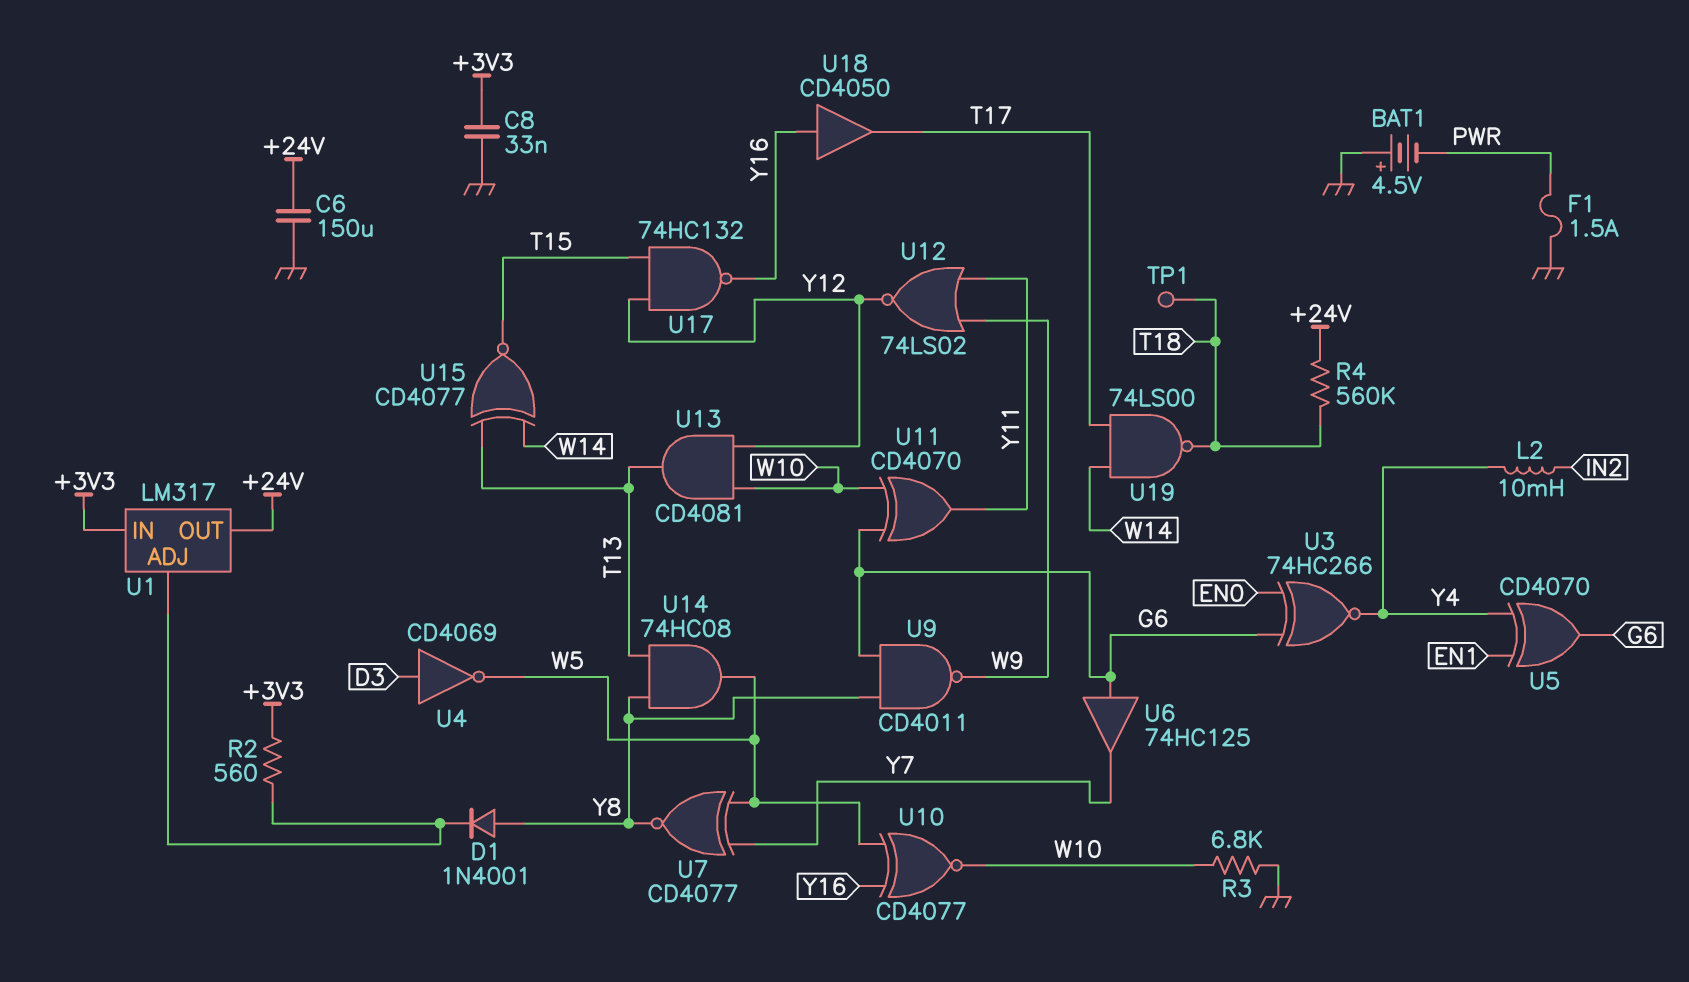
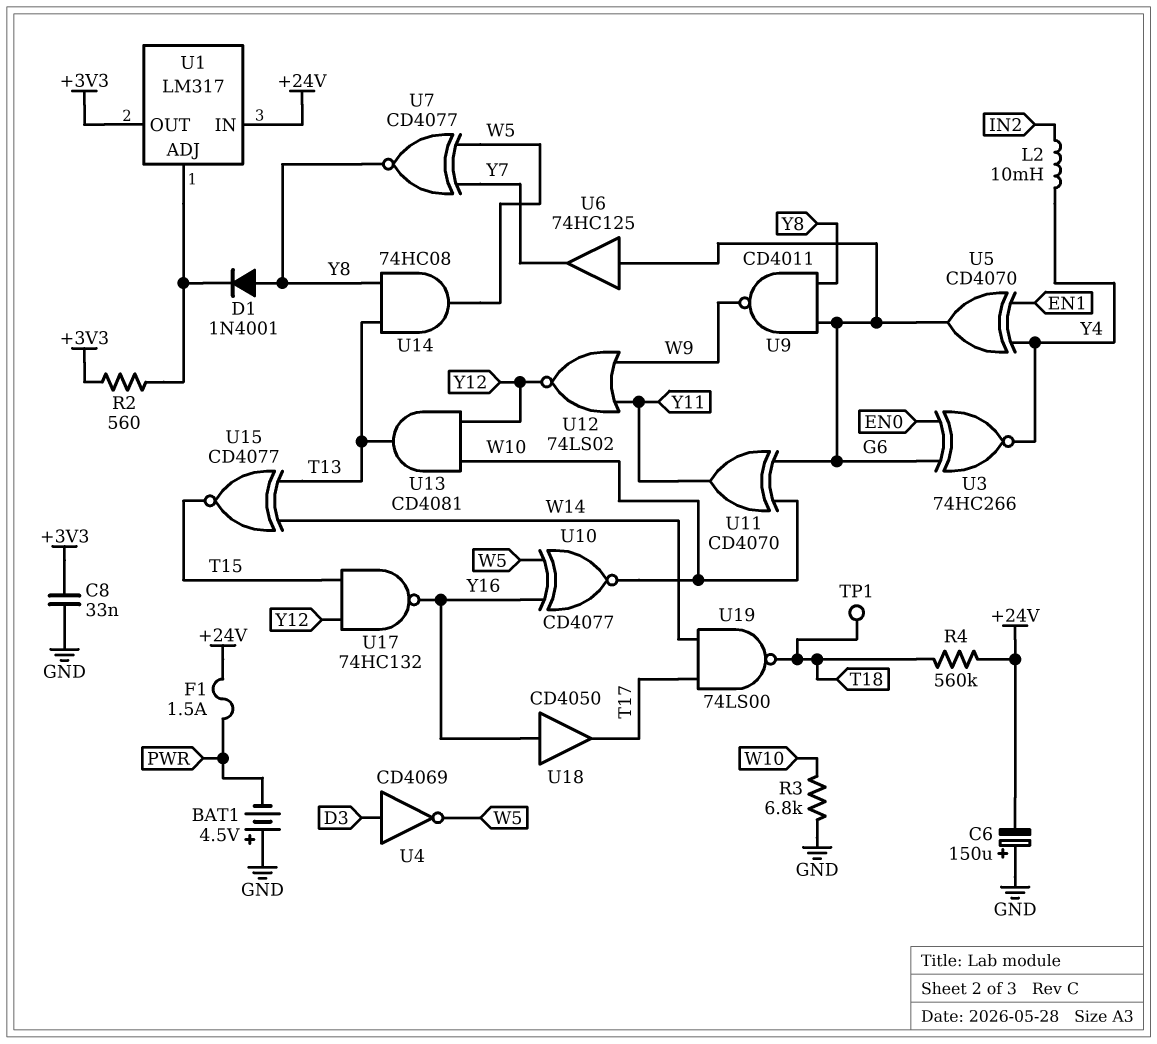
C6: 150uF (+24V, GND) -> 150uF (plus GND, minus +24V)
F1: 1.5A (GND, PWR) -> 1.5A (+24V, PWR)
U1 pin IN: +3V3 -> +24V
U1 pin OUT: +24V -> +3V3

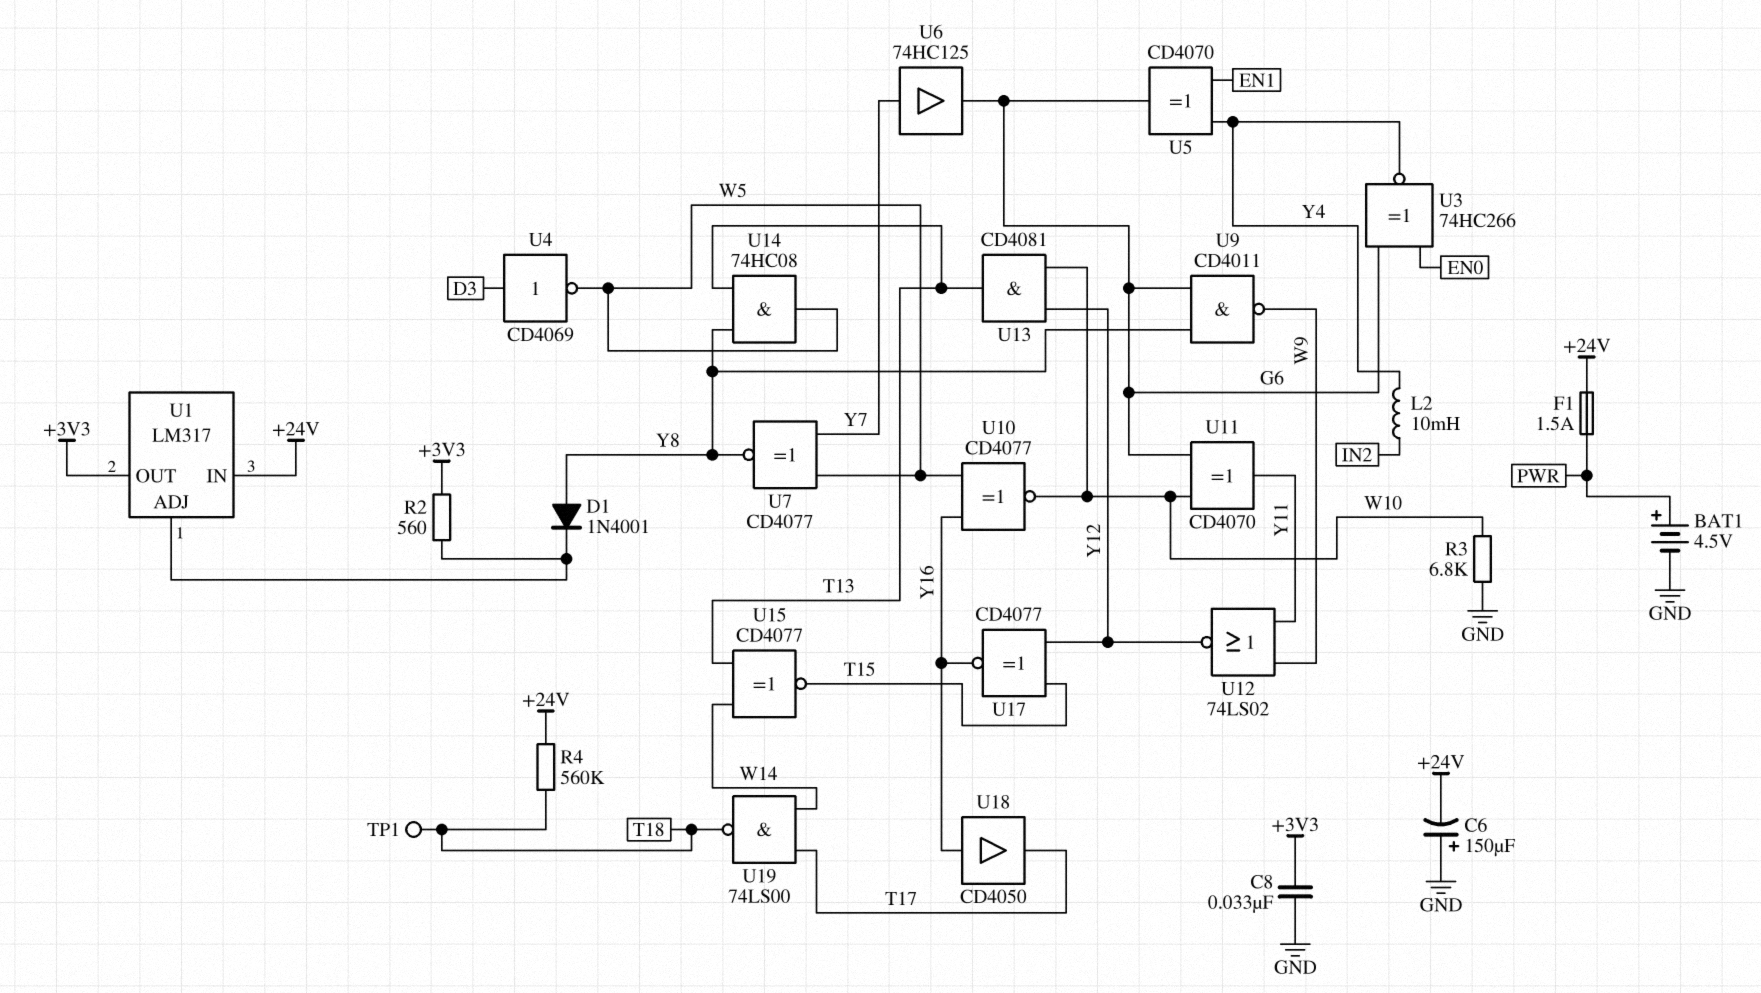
BAT1: 4.5V (plus GND, minus PWR) -> 4.5V (plus PWR, minus GND)
U6: buffer 74HC125 (in G6, out Y7) -> buffer 74HC125 (in Y7, out G6)
U17: NAND 74HC132 (in T15, in Y12, out Y16) -> XNOR CD4077 (in T15, in Y12, out Y16)

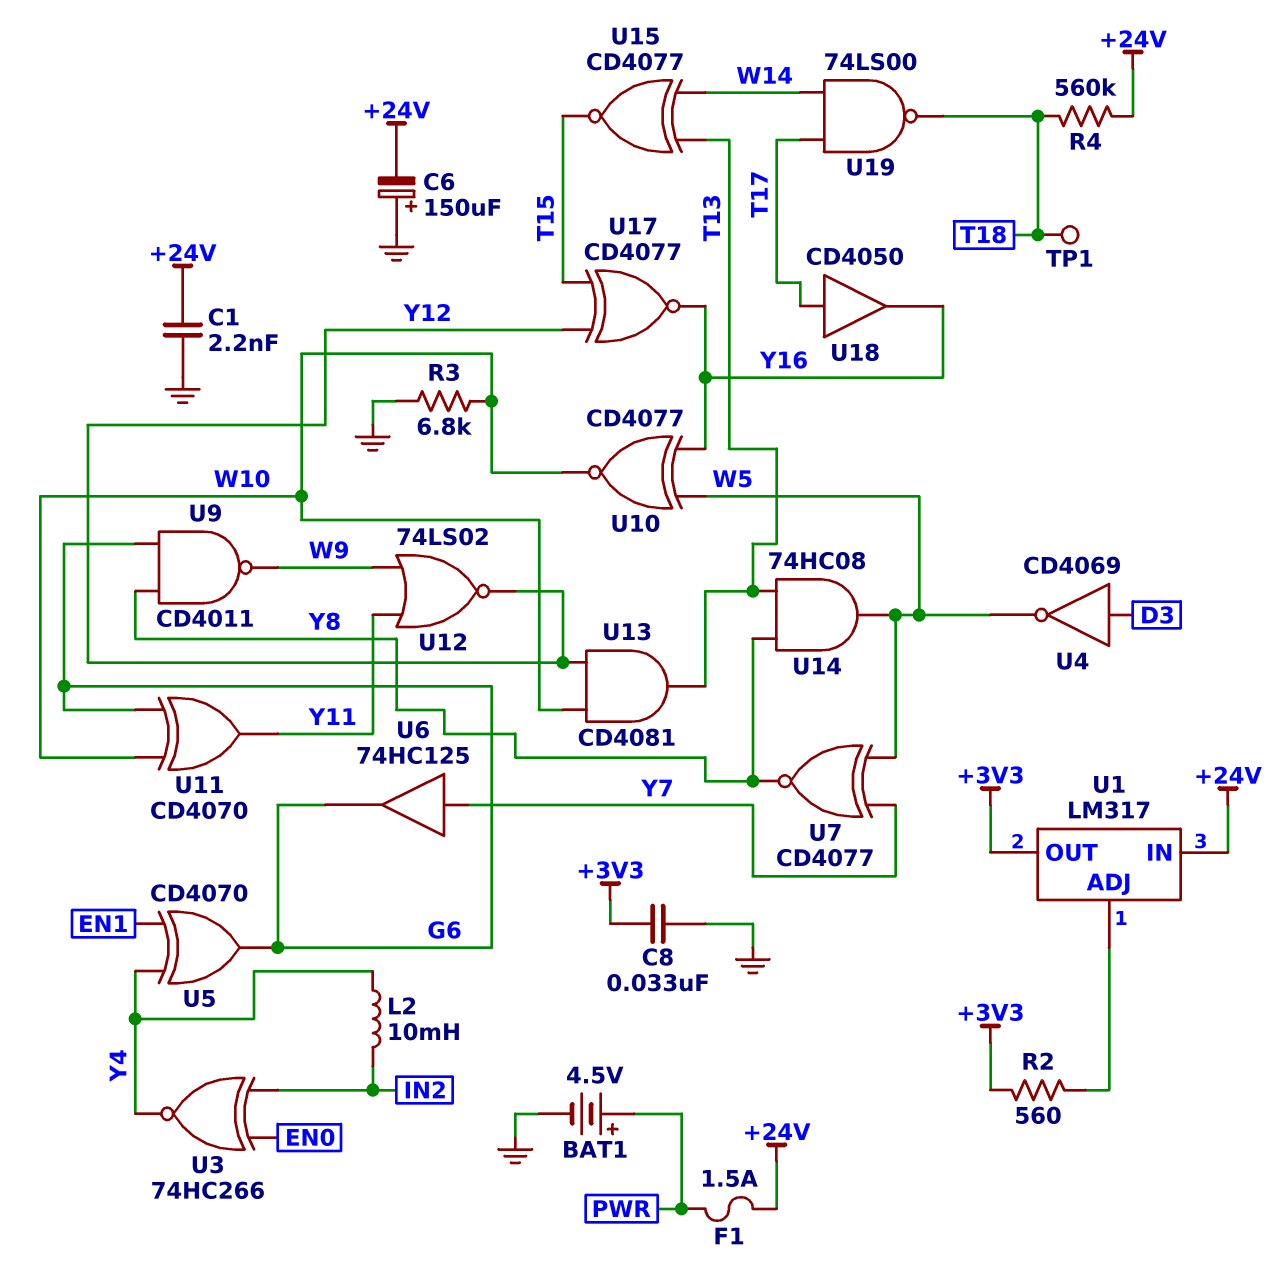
C1: none -> 2.2nF (+24V, GND)
D1: diode 1N4001 (A Y8, K U1/ADJ) -> none
U3: XNOR 74HC266 (in EN0, in G6, out Y4) -> XNOR 74HC266 (in EN0, in IN2, out Y4)
U18: buffer CD4050 (in Y16, out T17) -> buffer CD4050 (in T17, out Y16)

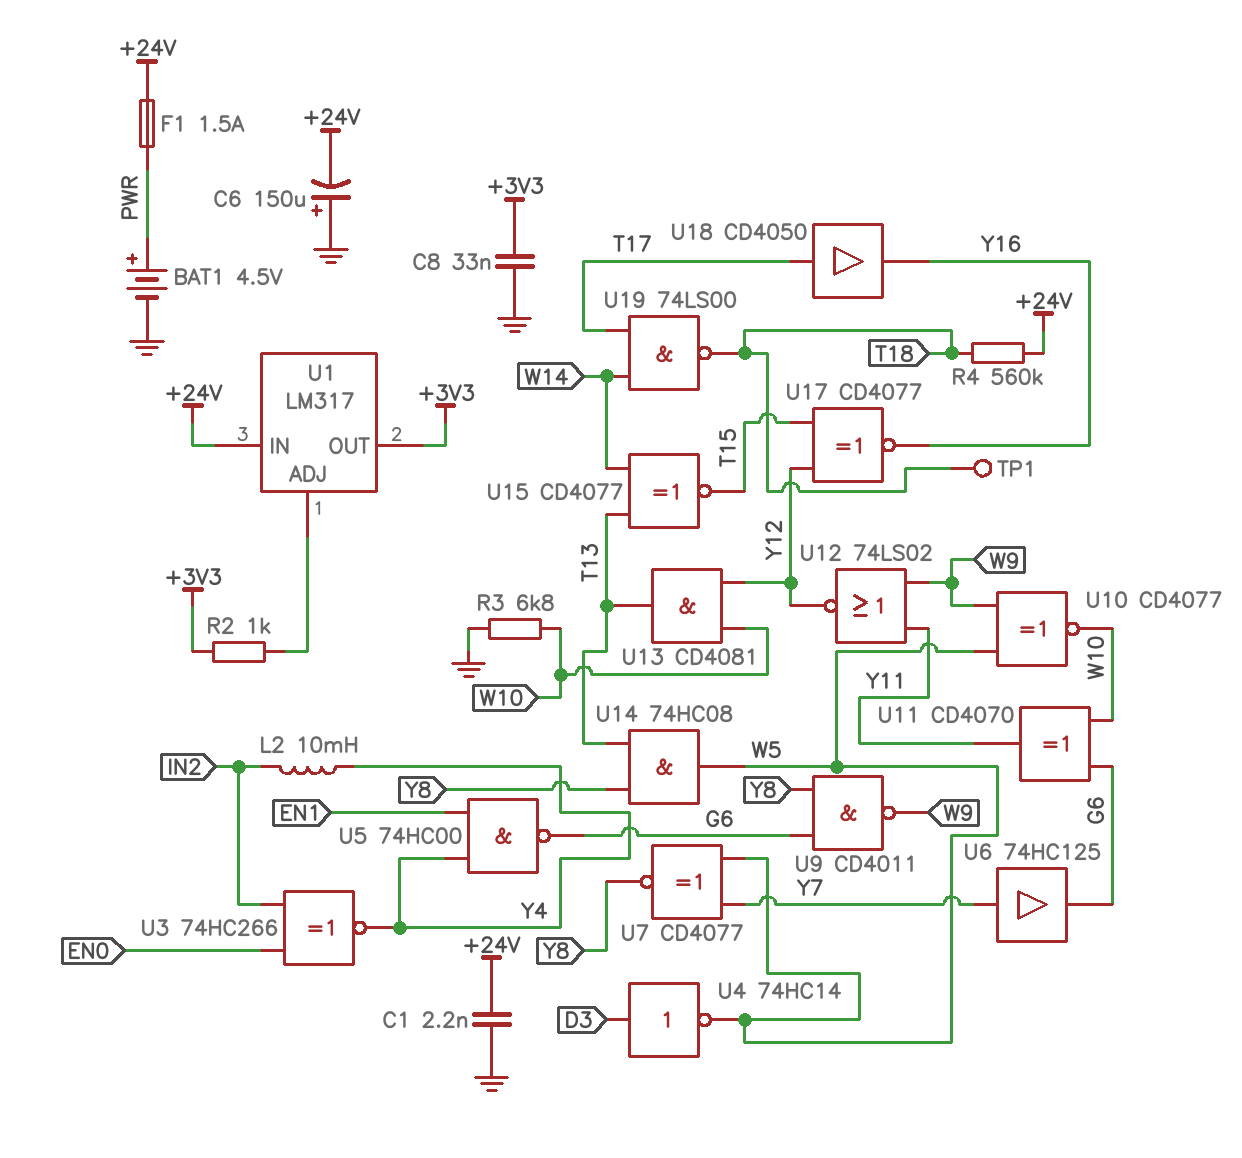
R2: 560 (+3V3, U1/ADJ) -> 1k (+3V3, U1/ADJ)
U4: NOT CD4069 (in D3, out W5) -> NOT 74HC14 (in D3, out W5)
U5: XOR CD4070 (in EN1, in Y4, out G6) -> NAND 74HC00 (in EN1, in Y4, out G6)
U10: XNOR CD4077 (in W5, in Y16, out W10) -> XNOR CD4077 (in W5, in W9, out W10)

